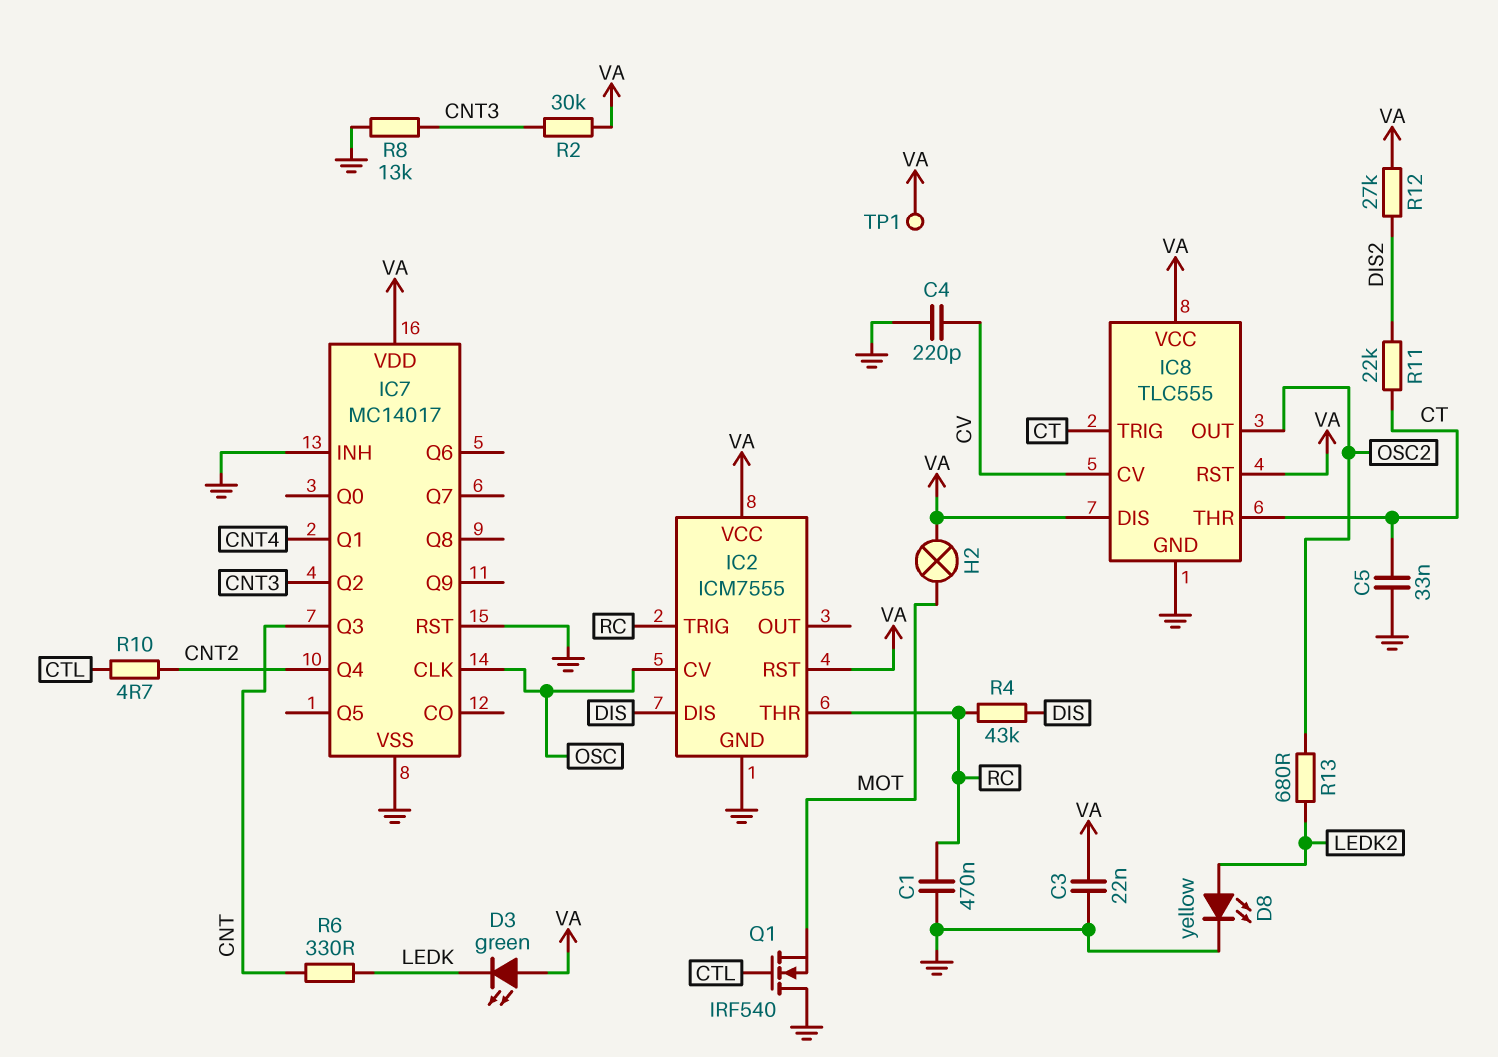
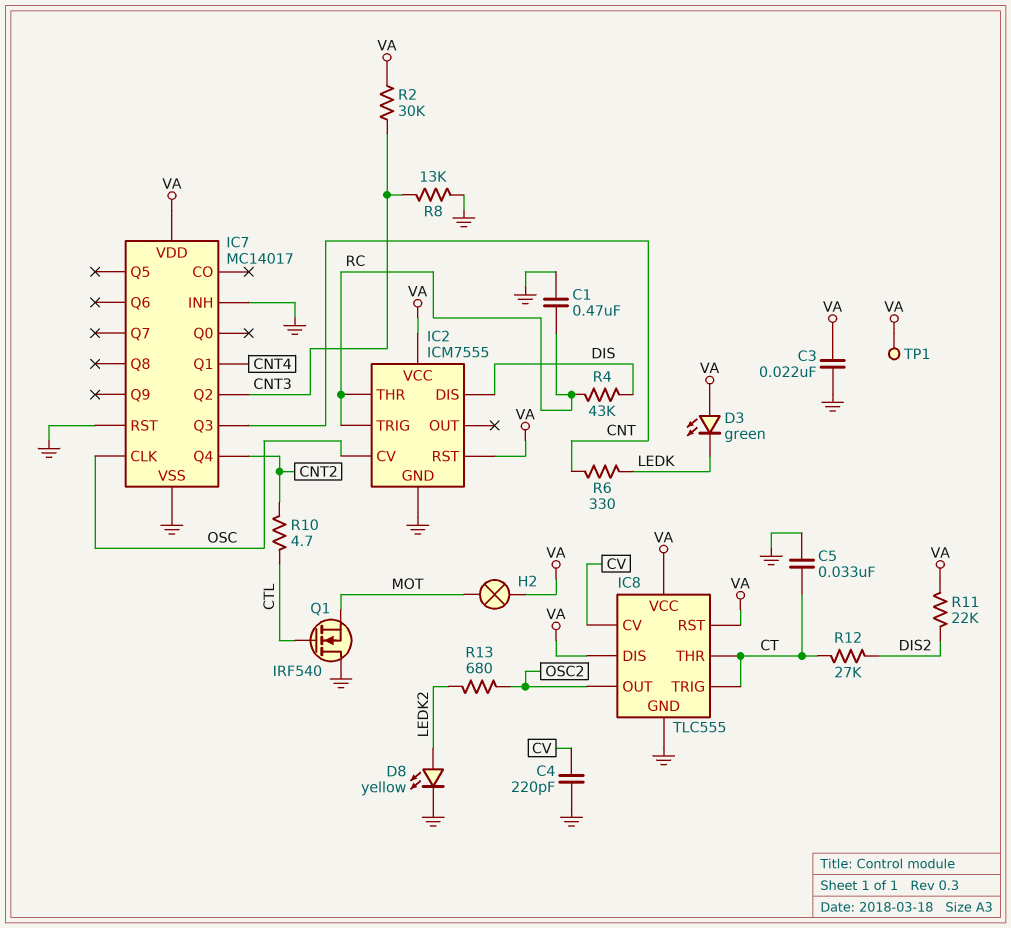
R11: 22k (CT, DIS2) -> 22k (DIS2, VA)
R12: 27k (DIS2, VA) -> 27k (CT, DIS2)

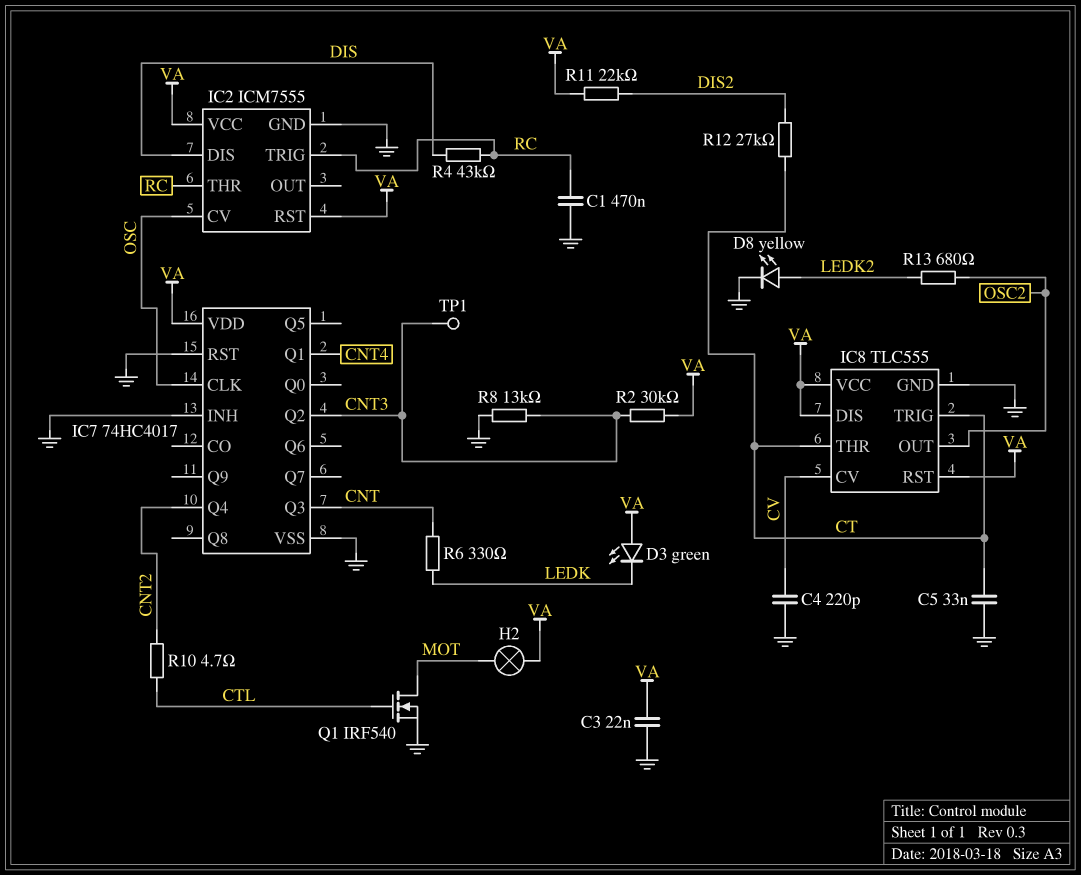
IC7: MC14017 -> 74HC4017
Q1: NMOS IRF540 (G CTL, D GND, S MOT) -> NMOS IRF540 (G CTL, D MOT, S GND)
TP1: test point (VA) -> test point (CNT3)

